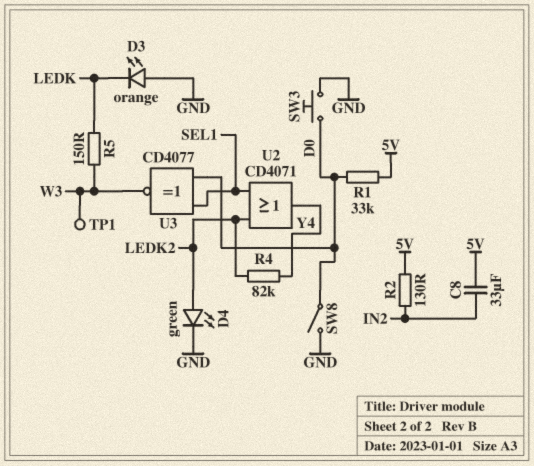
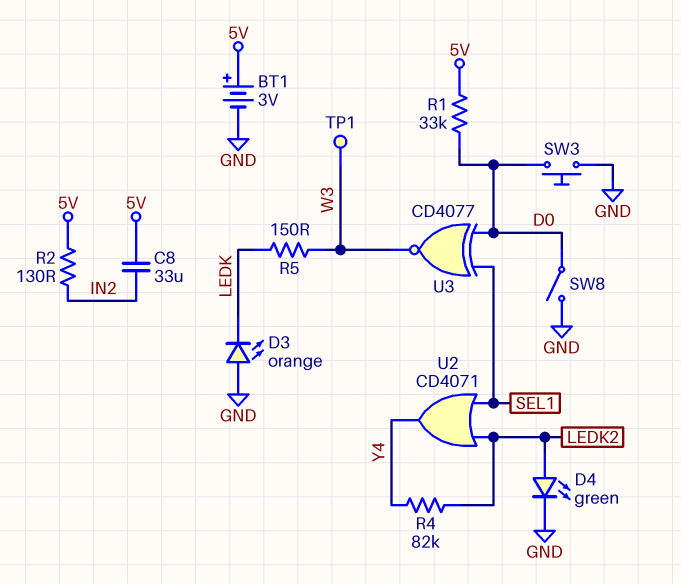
BT1: none -> 3V (plus 5V, minus GND)

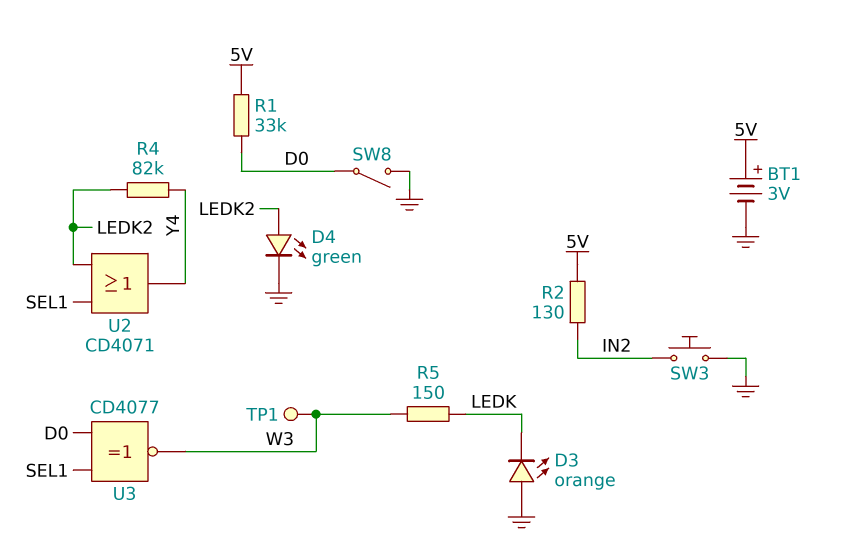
C8: 33uF (5V, IN2) -> none
SW3: button (D0, GND) -> button (GND, IN2)

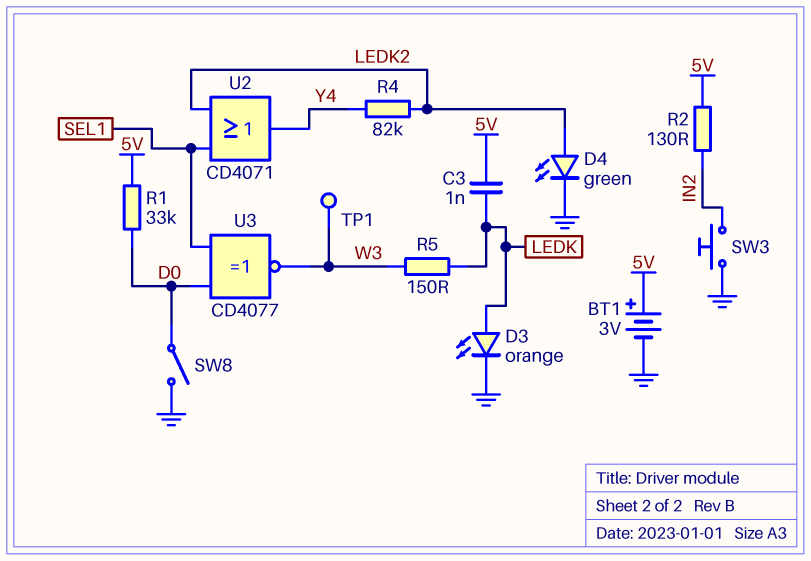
C3: none -> 1nF (5V, LEDK)
D3: LED orange (A GND, K LEDK) -> LED orange (A LEDK, K GND)

